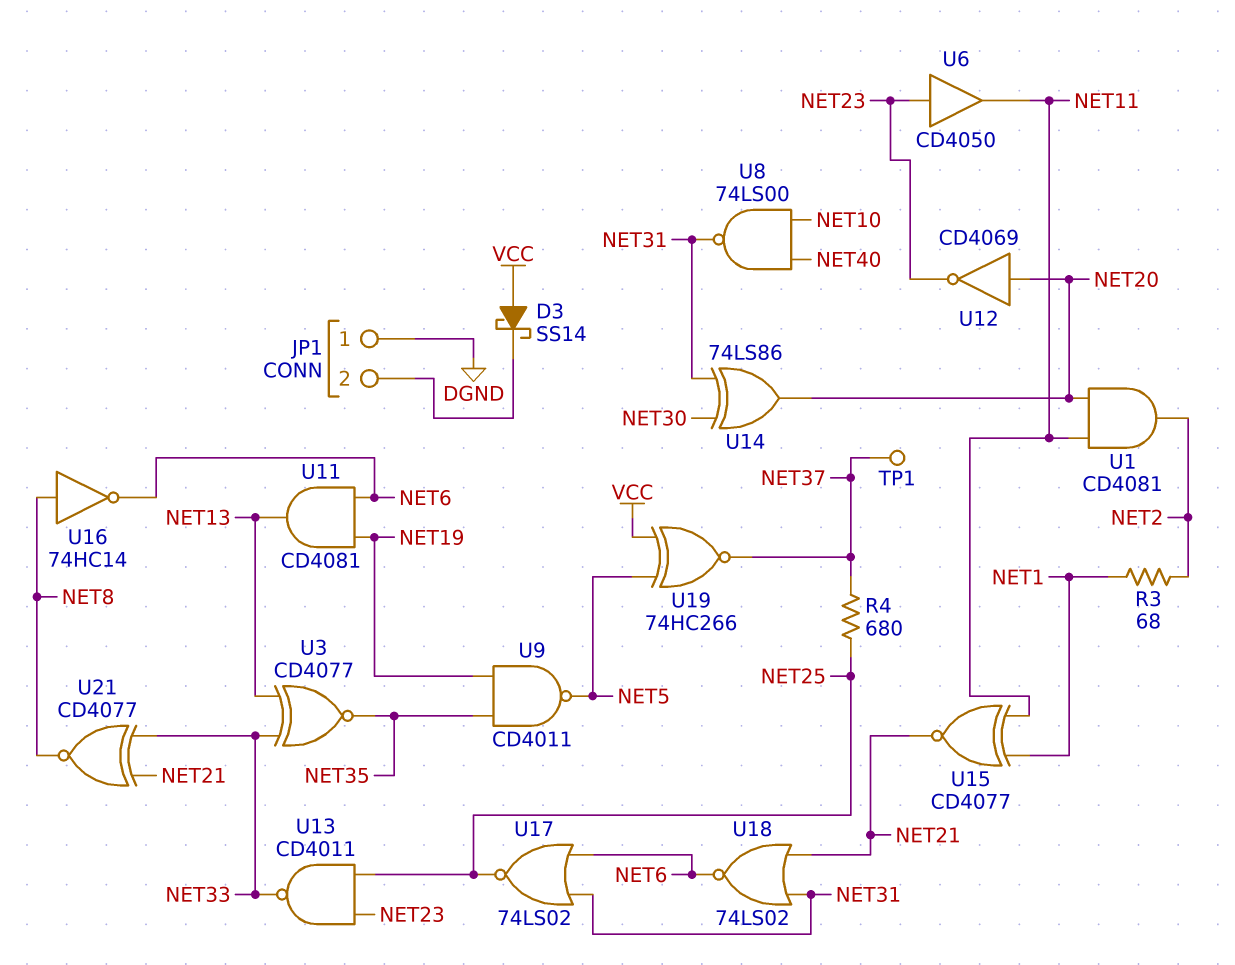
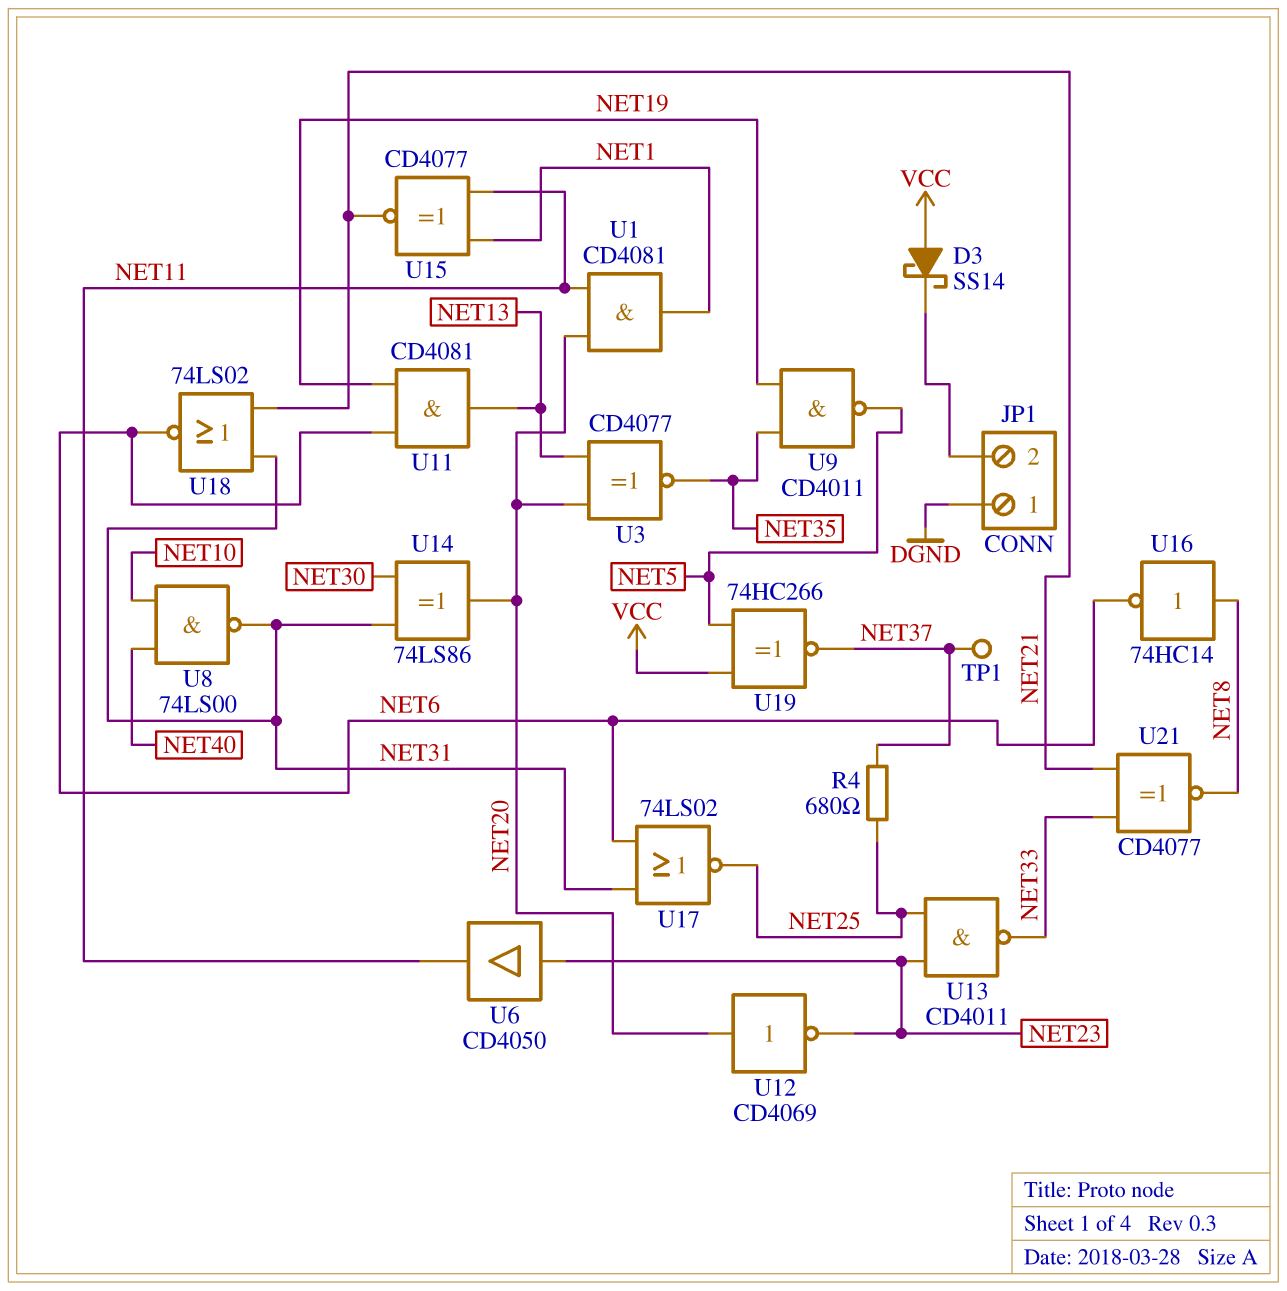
R3: 68 (NET1, NET2) -> none
U1: AND CD4081 (in NET11, in NET20, out NET2) -> AND CD4081 (in NET11, in NET20, out NET1)
U3: XNOR CD4077 (in NET13, in NET33, out NET35) -> XNOR CD4077 (in NET13, in NET20, out NET35)

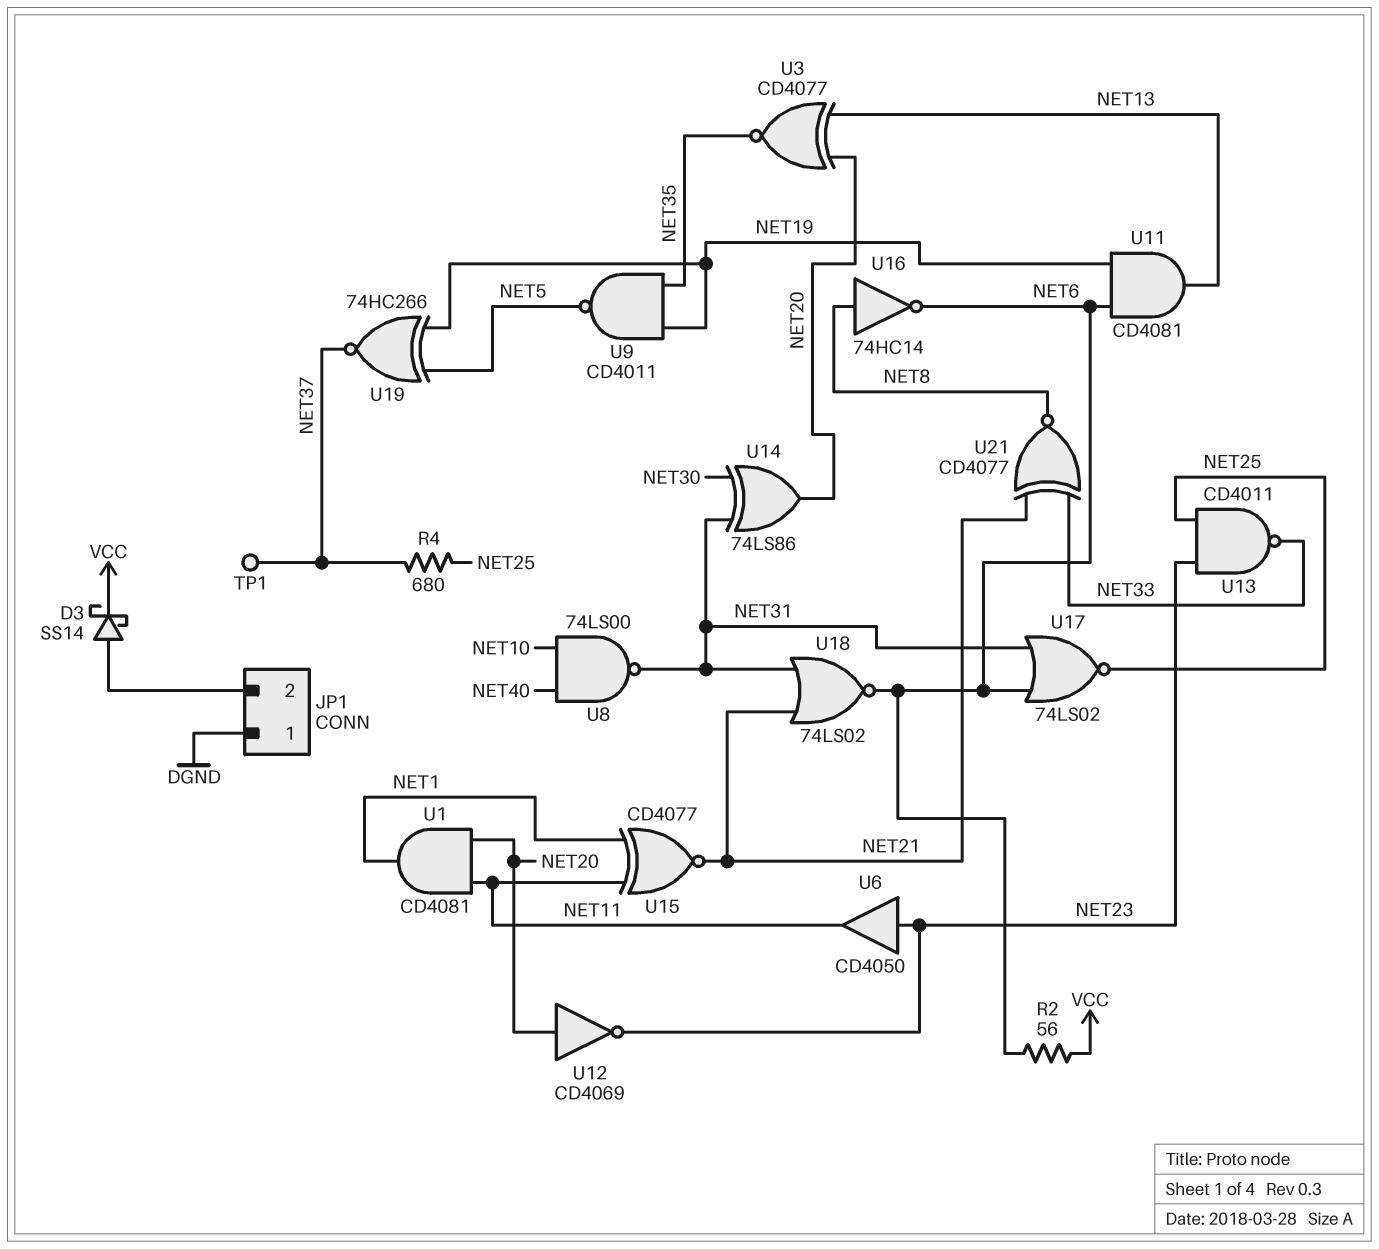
D3: schottky SS14 (A VCC, K JP1/2) -> schottky SS14 (A JP1/2, K VCC)
R2: none -> 56 (NET6, VCC)
U19: XNOR 74HC266 (in NET5, in VCC, out NET37) -> XNOR 74HC266 (in NET5, in NET19, out NET37)

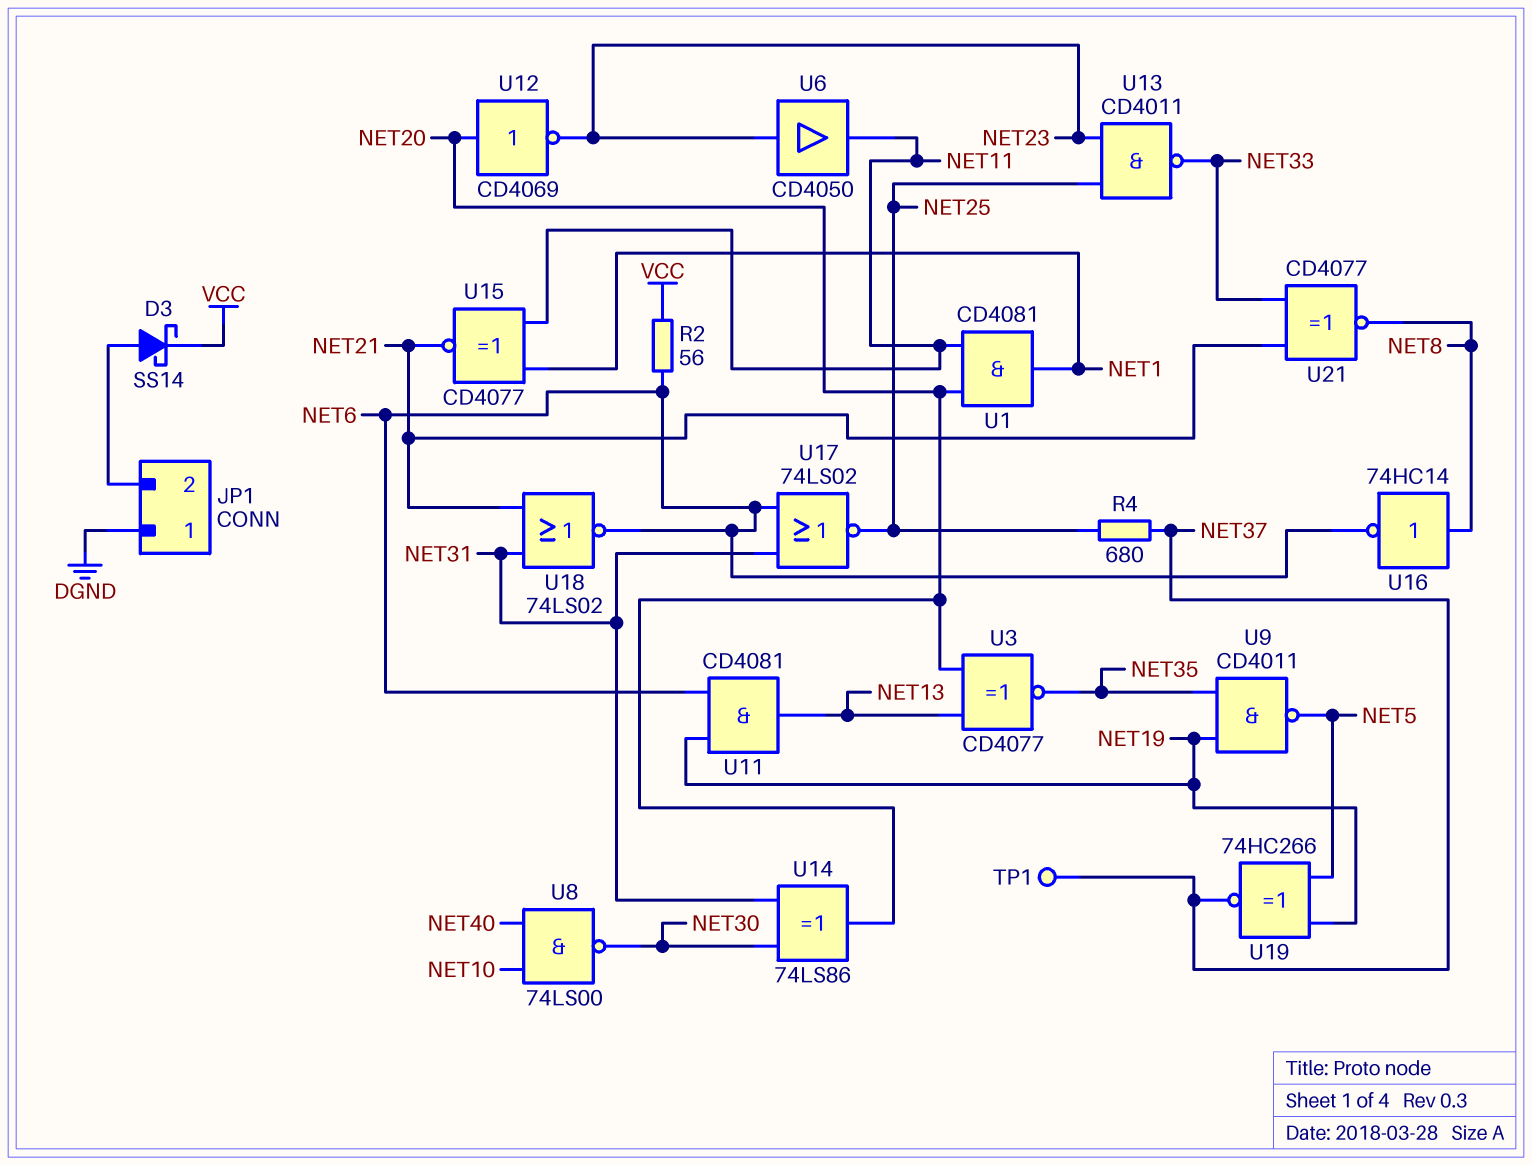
U8: NAND 74LS00 (in NET10, in NET40, out NET31) -> NAND 74LS00 (in NET10, in NET40, out NET30)

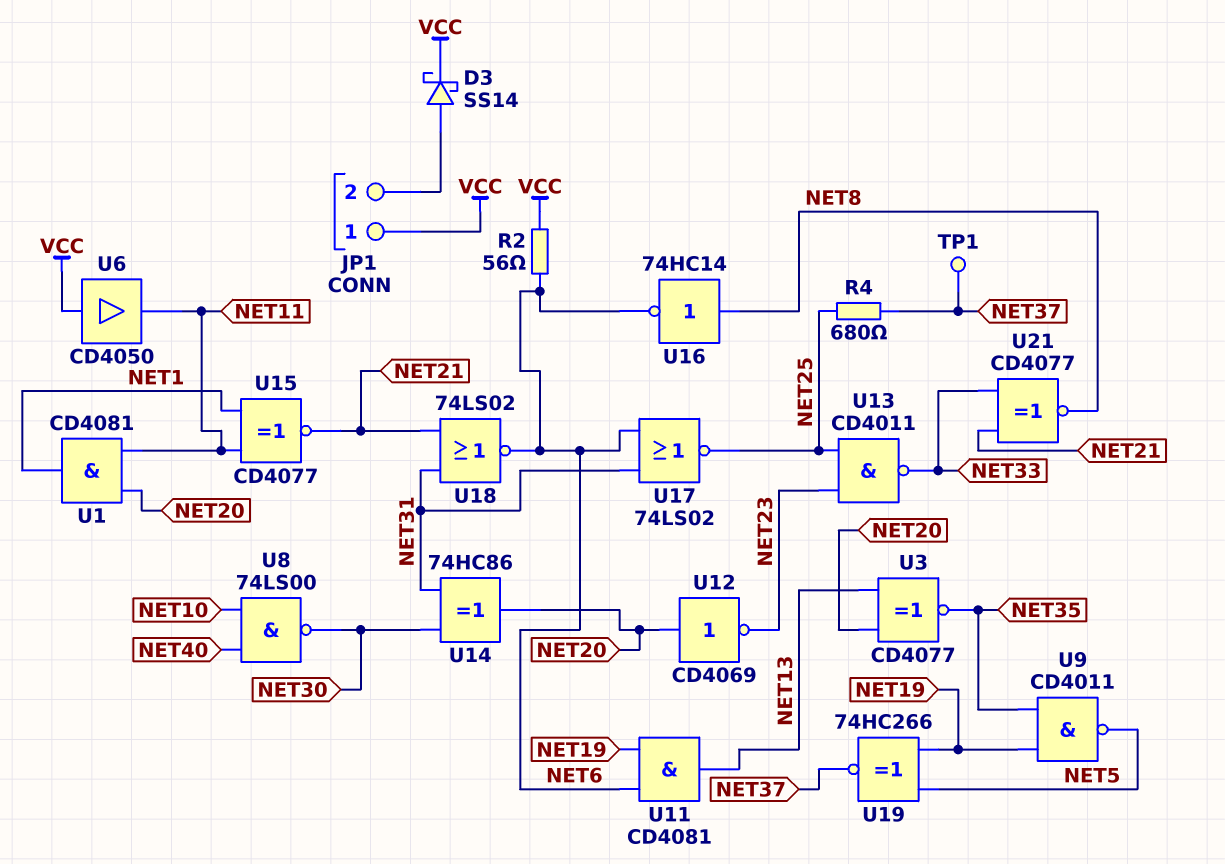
JP1 pin 1: DGND -> VCC
U6: buffer CD4050 (in NET23, out NET11) -> buffer CD4050 (in VCC, out NET11)
U14: XOR 74LS86 (in NET30, in NET31, out NET20) -> XOR 74HC86 (in NET30, in NET31, out NET20)

